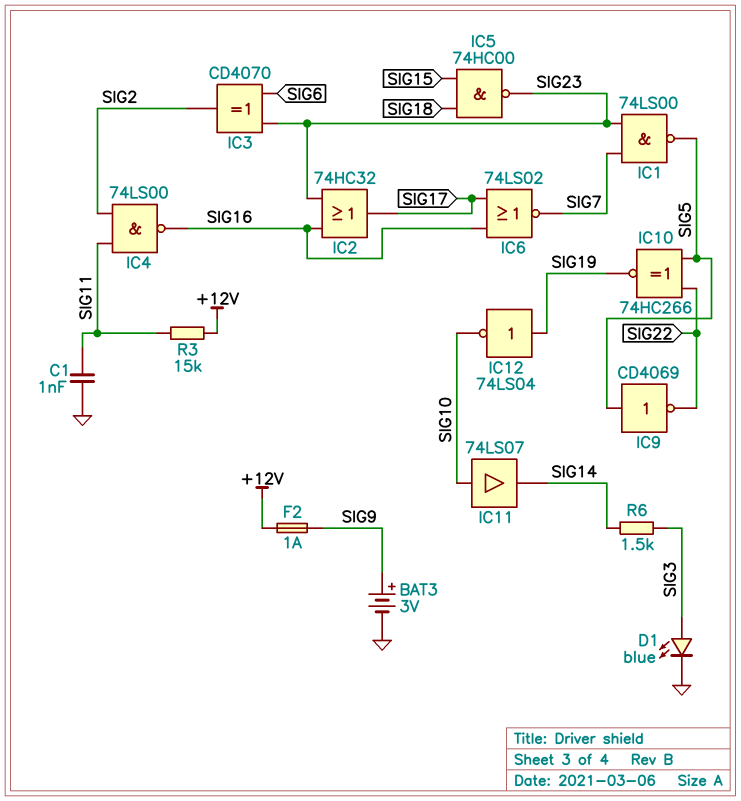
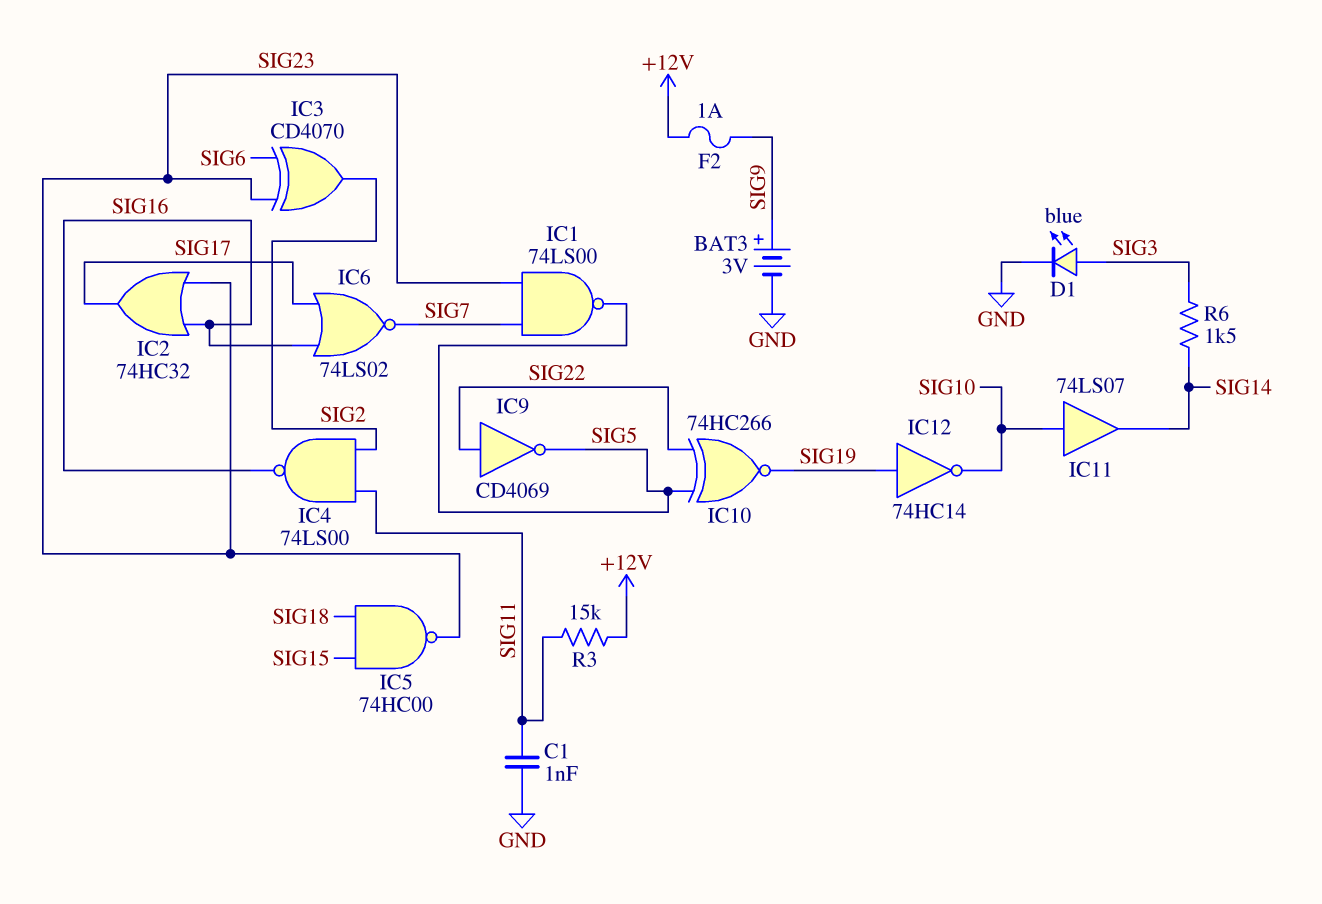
IC9: NOT CD4069 (in SIG5, out SIG22) -> NOT CD4069 (in SIG22, out SIG5)
IC12: NOT 74LS04 (in SIG19, out SIG10) -> NOT 74HC14 (in SIG19, out SIG10)

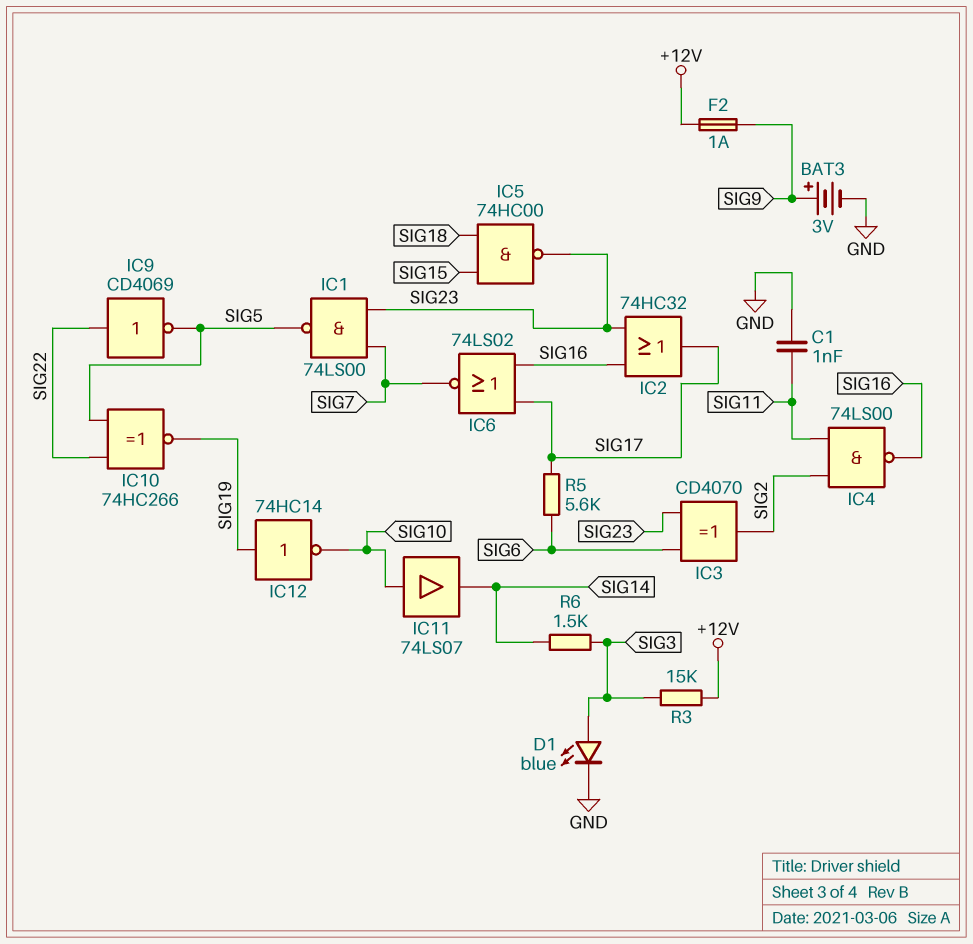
R3: 15k (+12V, SIG11) -> 15k (+12V, SIG3)
R5: none -> 5.6k (SIG6, SIG17)

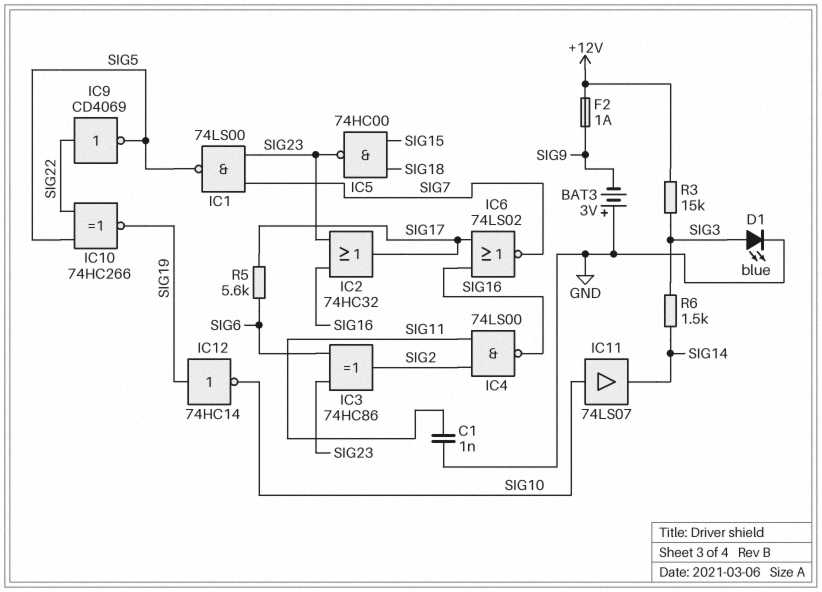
BAT3: 3V (plus SIG9, minus GND) -> 3V (plus GND, minus SIG9)
IC3: XOR CD4070 (in SIG6, in SIG23, out SIG2) -> XOR 74HC86 (in SIG6, in SIG23, out SIG2)

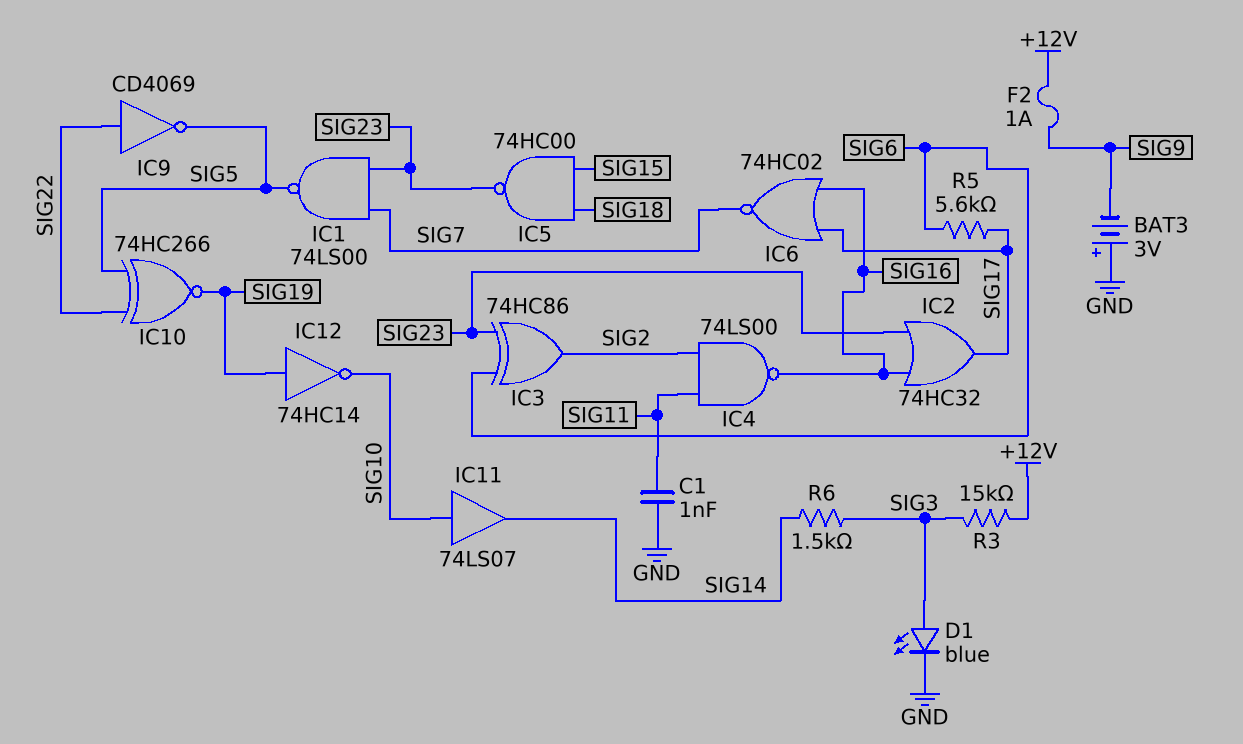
IC6: NOR 74LS02 (in SIG16, in SIG17, out SIG7) -> NOR 74HC02 (in SIG16, in SIG17, out SIG7)

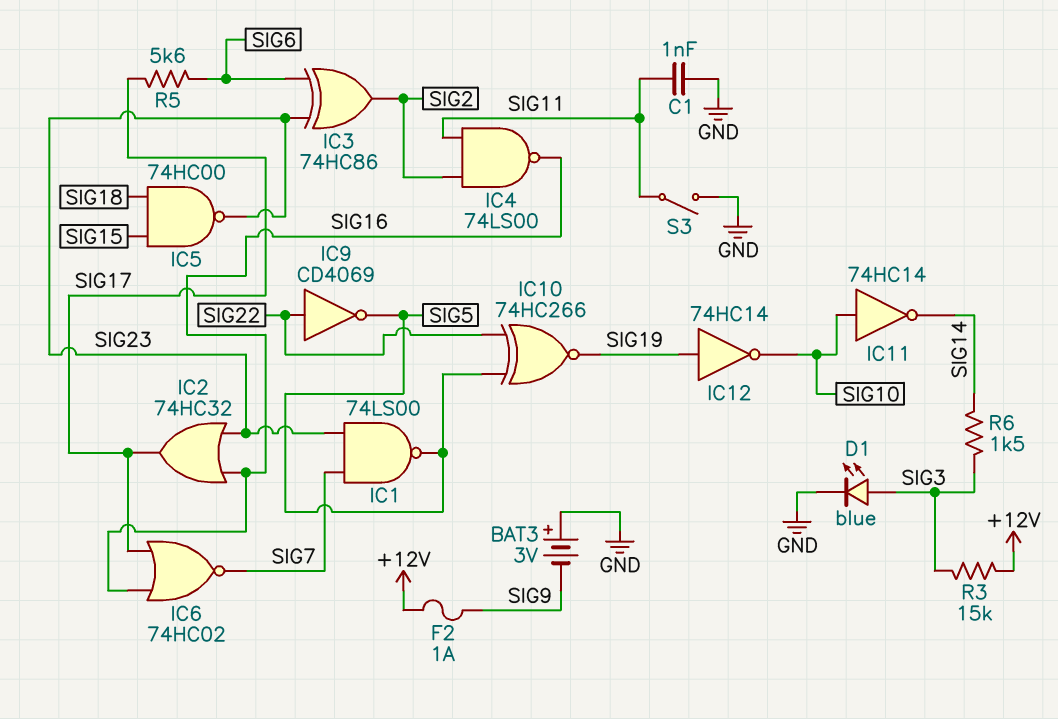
IC11: buffer 74LS07 (in SIG10, out SIG14) -> NOT 74HC14 (in SIG10, out SIG14)
S3: none -> switch (GND, SIG11)

